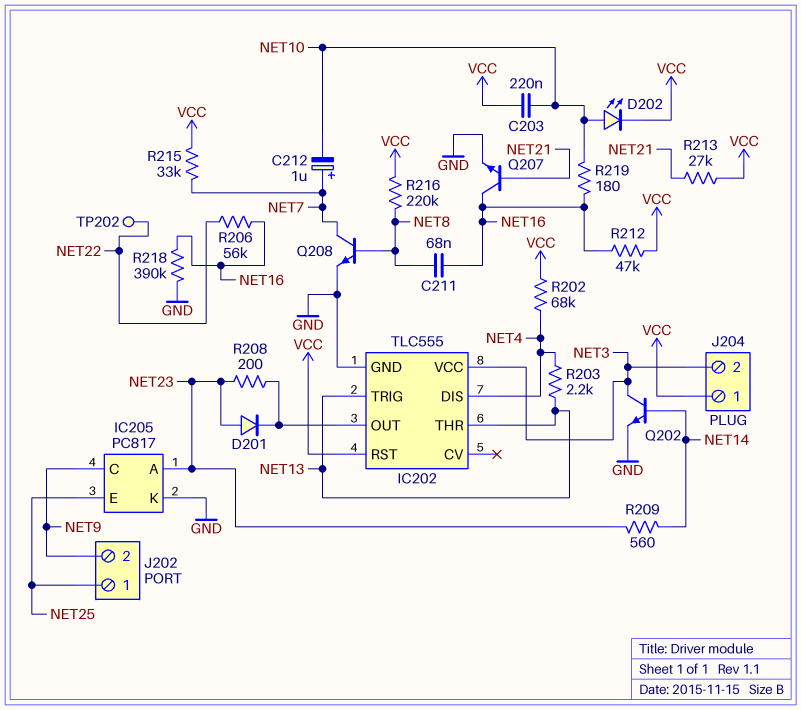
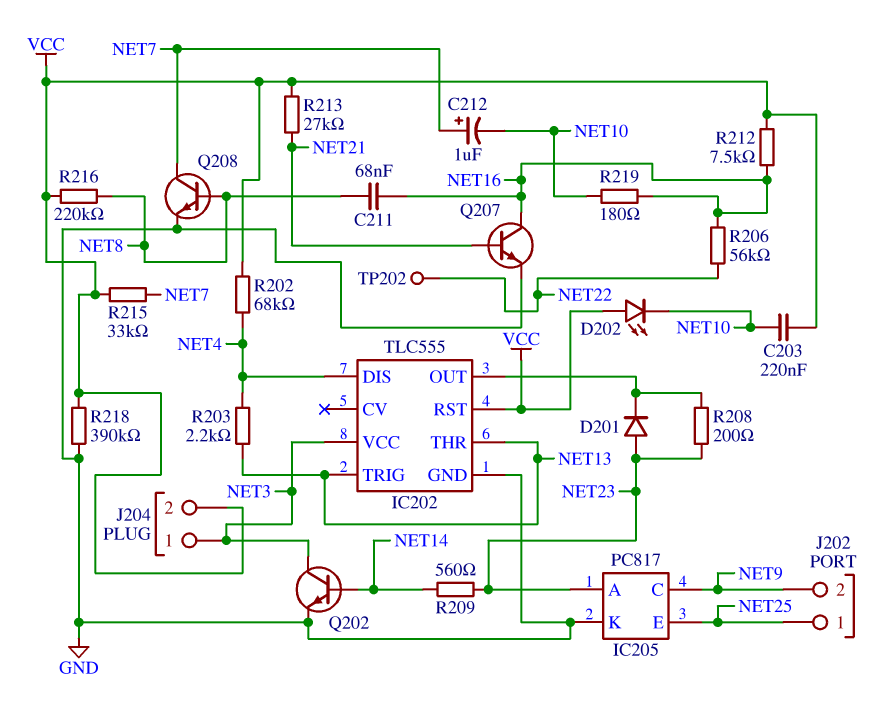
D202: LED (A NET10, K VCC) -> LED (A VCC, K NET10)
J204 pin 1: VCC -> NET3
J204 pin 2: NET3 -> VCC
R212: 47k (NET16, VCC) -> 7.5k (NET16, VCC)
R218: 390k (GND, NET16) -> 390k (GND, VCC)

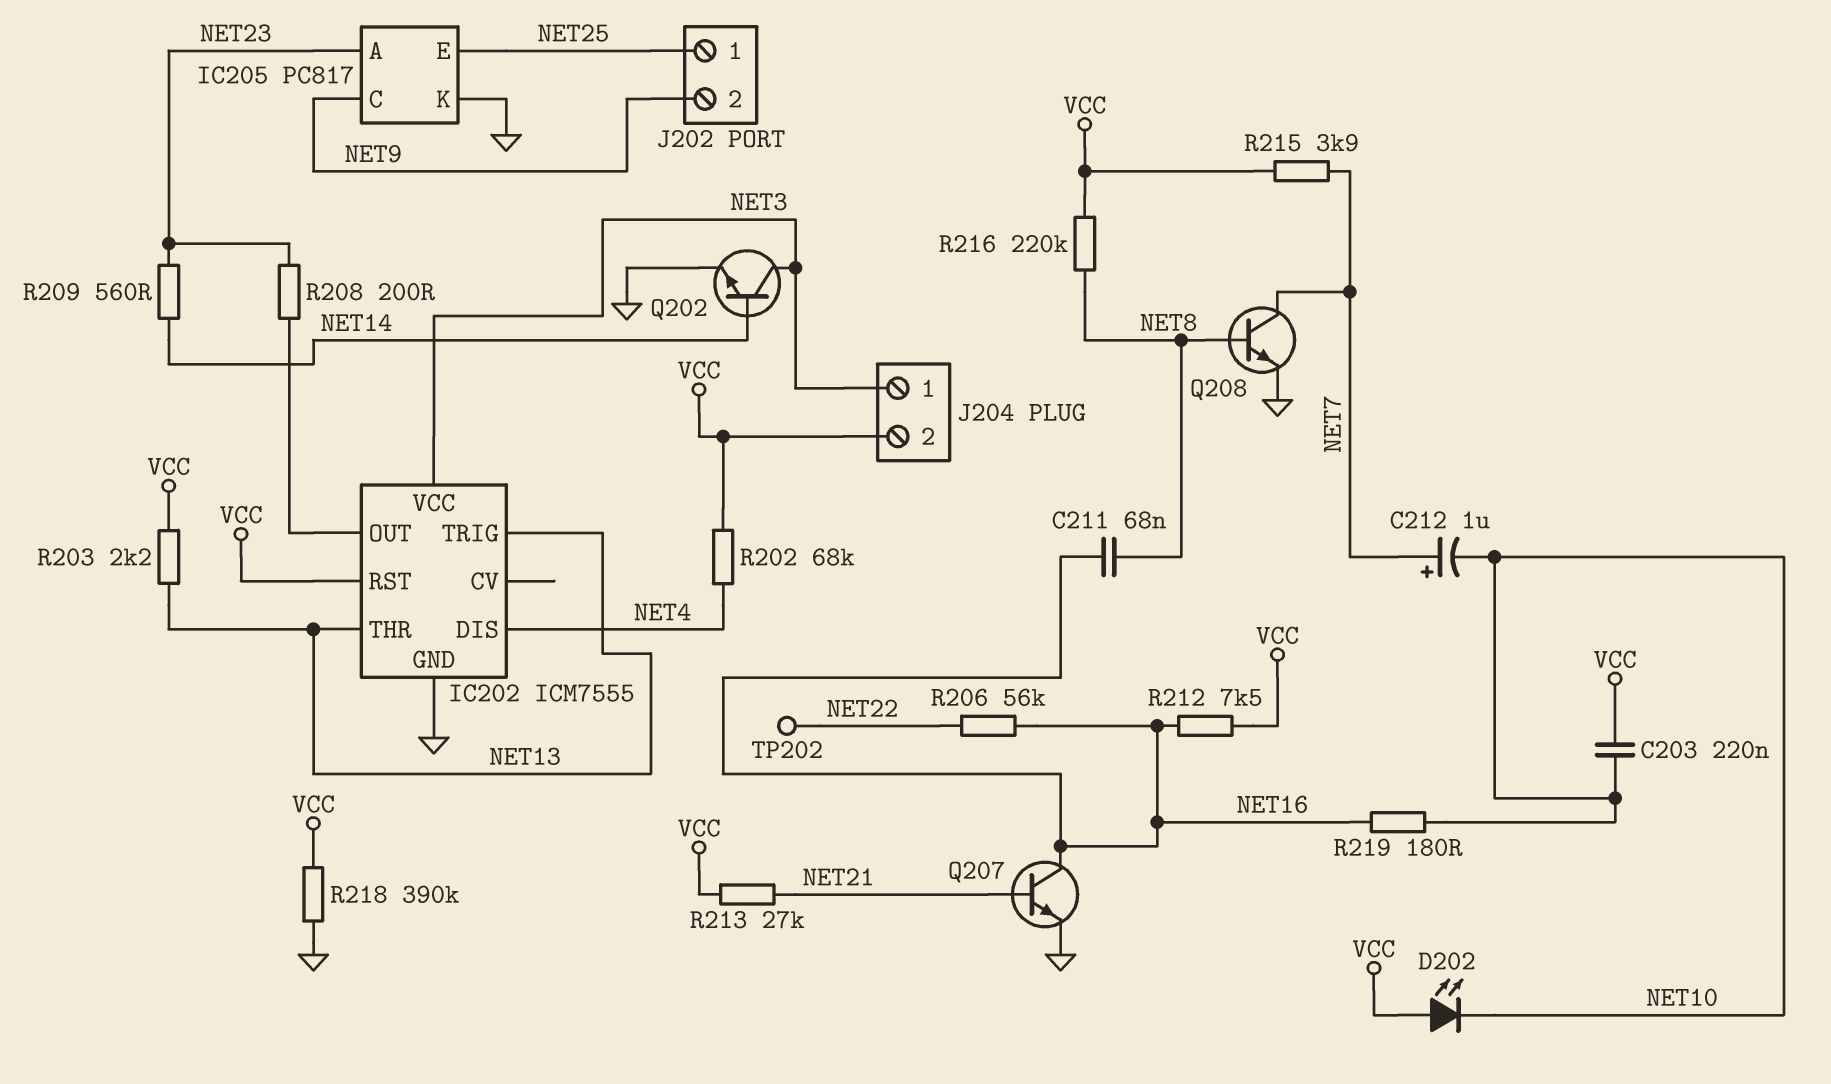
D201: diode (A NET23, K IC202/OUT) -> none
IC202: TLC555 -> ICM7555
R203: 2.2k (NET4, NET13) -> 2.2k (NET13, VCC)
R215: 33k (NET7, VCC) -> 3.9k (NET7, VCC)

